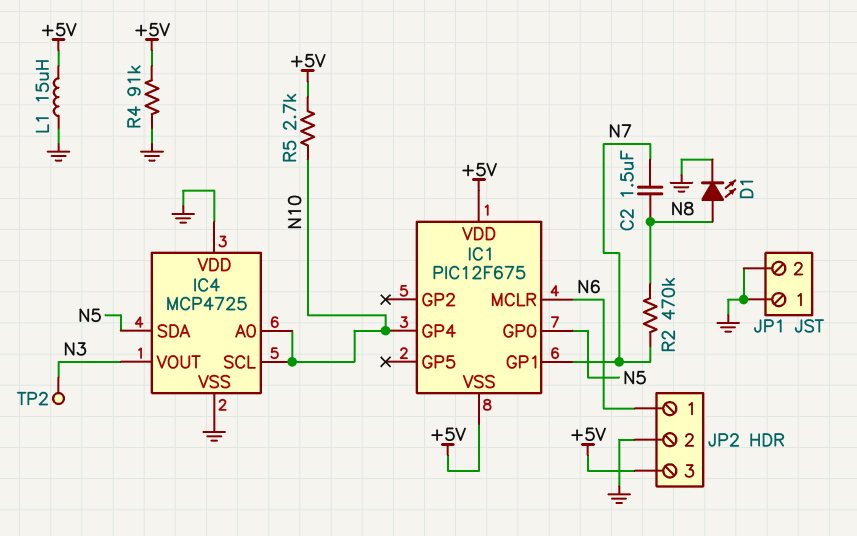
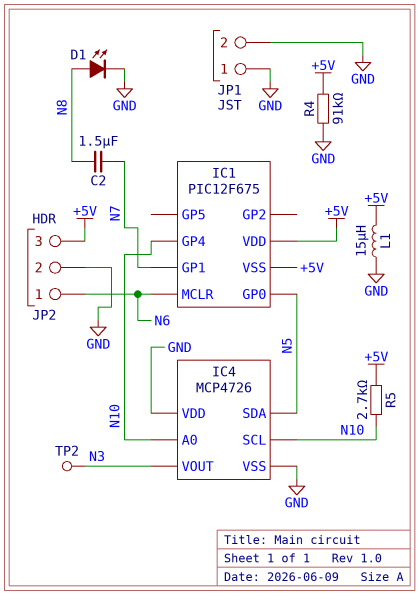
IC4: MCP4725 -> MCP4726
R2: 470k (N7, N8) -> none

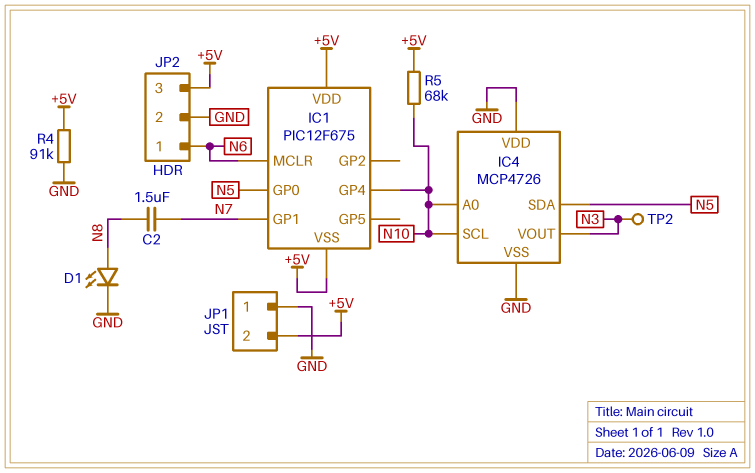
JP1 pin 2: GND -> +5V
L1: 15uH (+5V, GND) -> none
R5: 2.7k (+5V, N10) -> 68k (+5V, N10)

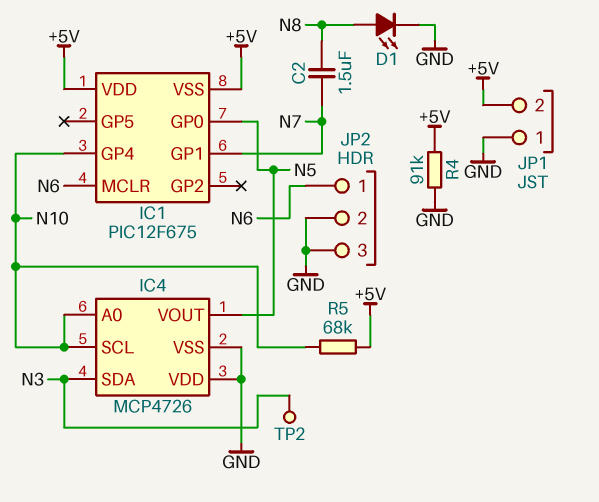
IC4 pin SDA: N5 -> N3
IC4 pin VOUT: N3 -> N5
JP2 pin 3: +5V -> GND

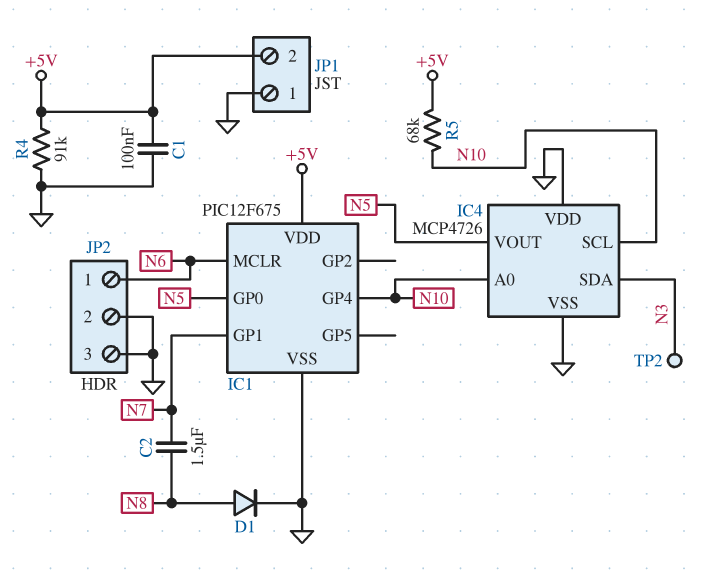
C1: none -> 100nF (+5V, GND)
D1: LED (A N8, K GND) -> diode (A N8, K GND)
IC1 pin VSS: +5V -> GND

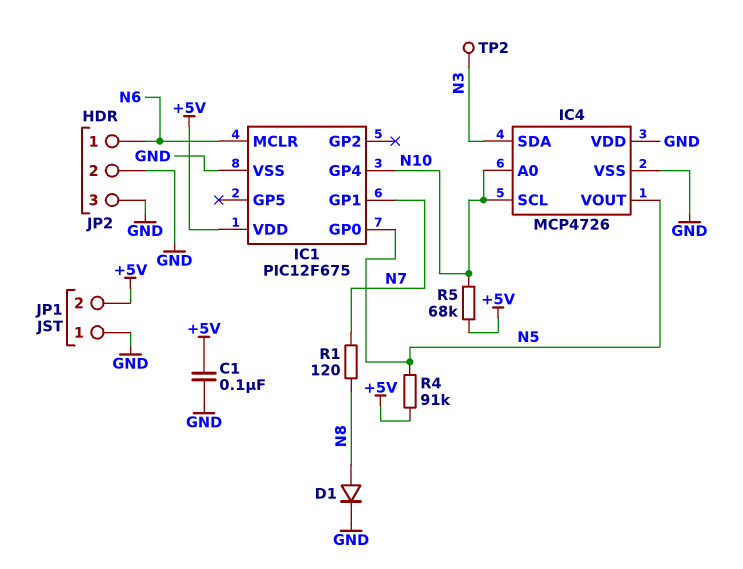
C2: 1.5uF (N7, N8) -> none
R1: none -> 120 (N7, N8)
R4: 91k (+5V, GND) -> 91k (+5V, N5)

